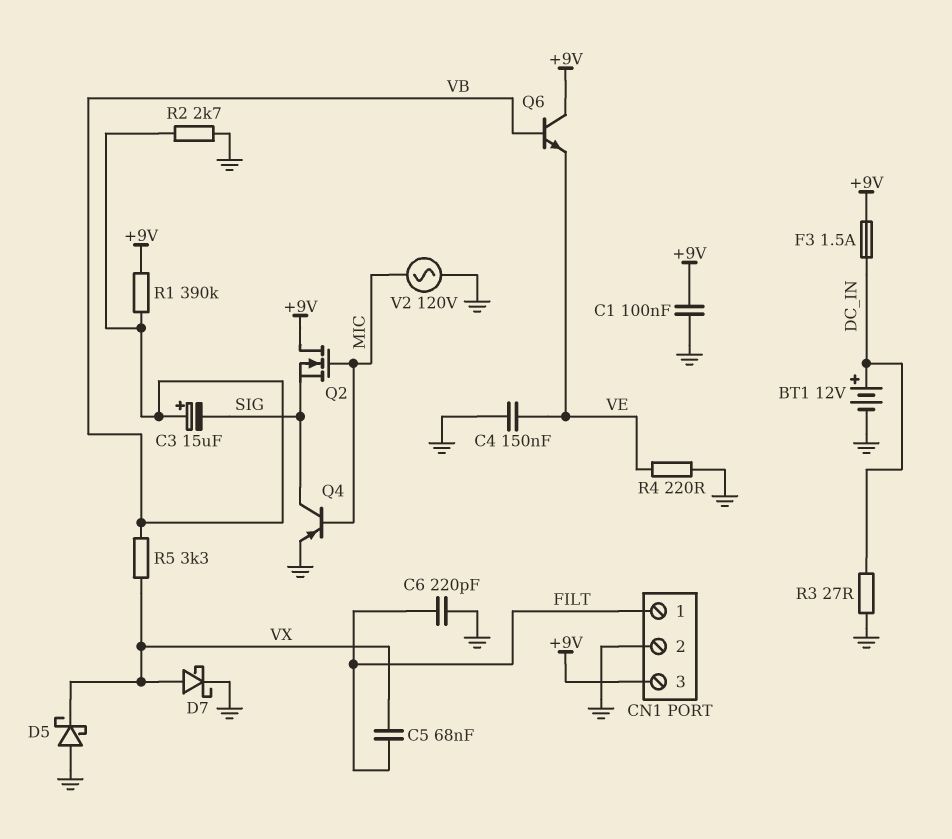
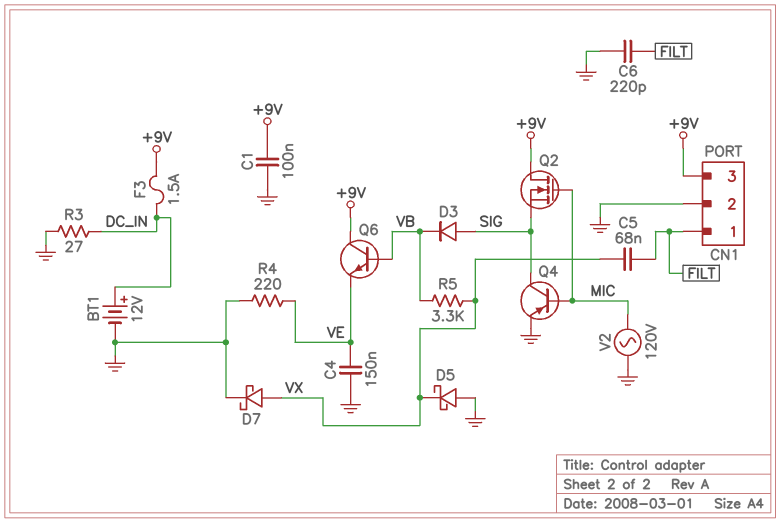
C3: 15uF (plus VB, minus SIG) -> none
D3: none -> diode (A SIG, K VB)
R1: 390k (+9V, VB) -> none
R2: 2.7k (GND, VB) -> none

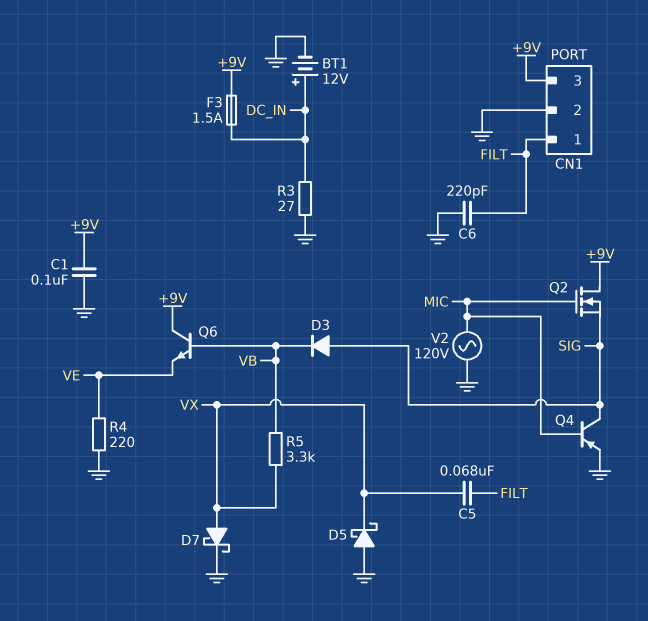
C4: 150nF (GND, VE) -> none

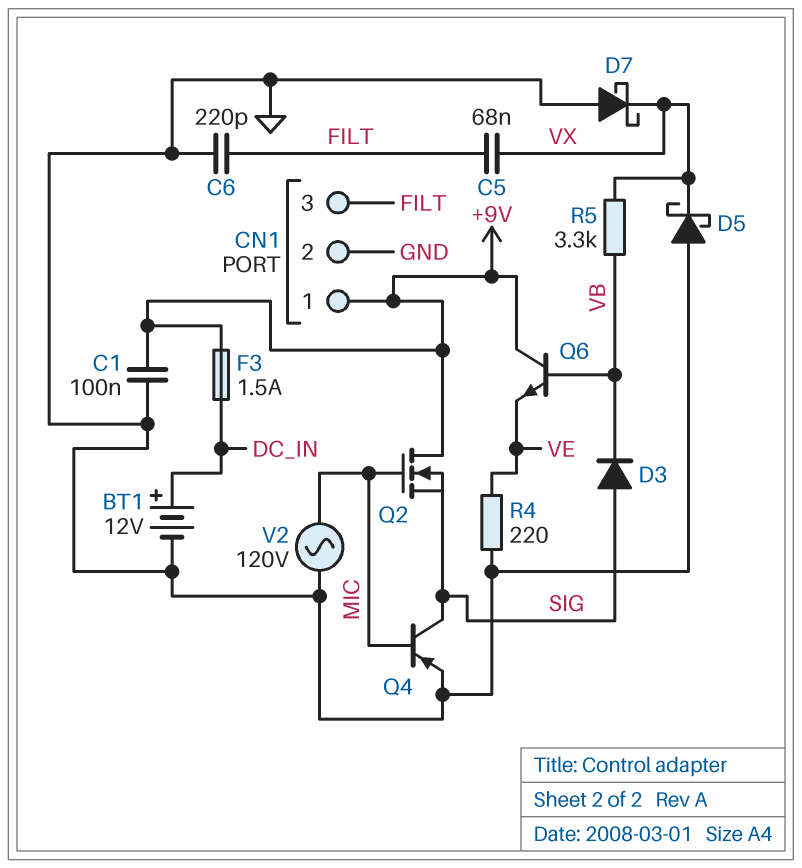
CN1 pin 1: FILT -> +9V
CN1 pin 3: +9V -> FILT
D7: schottky (A VX, K GND) -> schottky (A GND, K VX)
R3: 27 (DC_IN, GND) -> none

